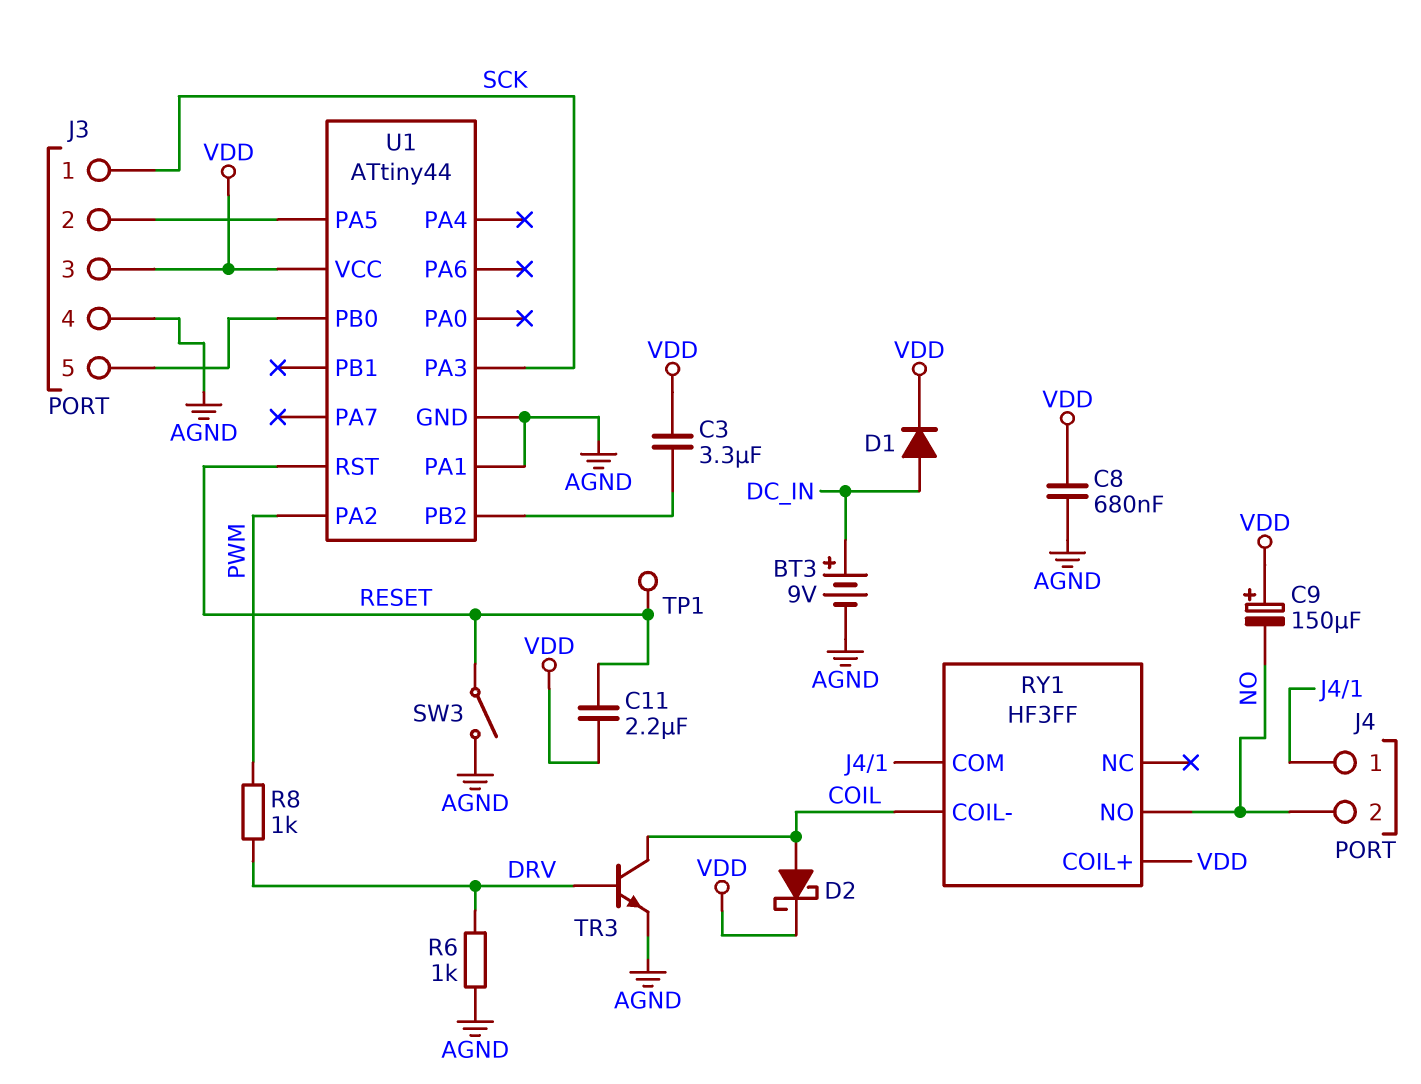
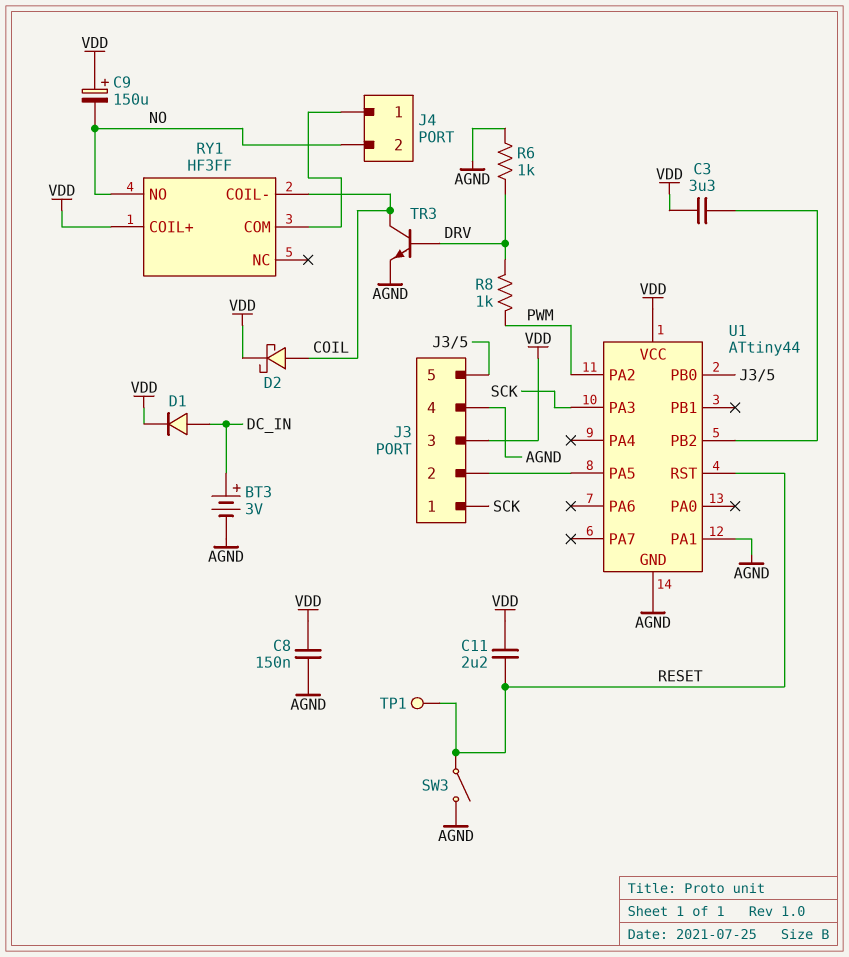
BT3: 9V (plus DC_IN, minus AGND) -> 3V (plus DC_IN, minus AGND)
C8: 680nF (AGND, VDD) -> 150nF (AGND, VDD)

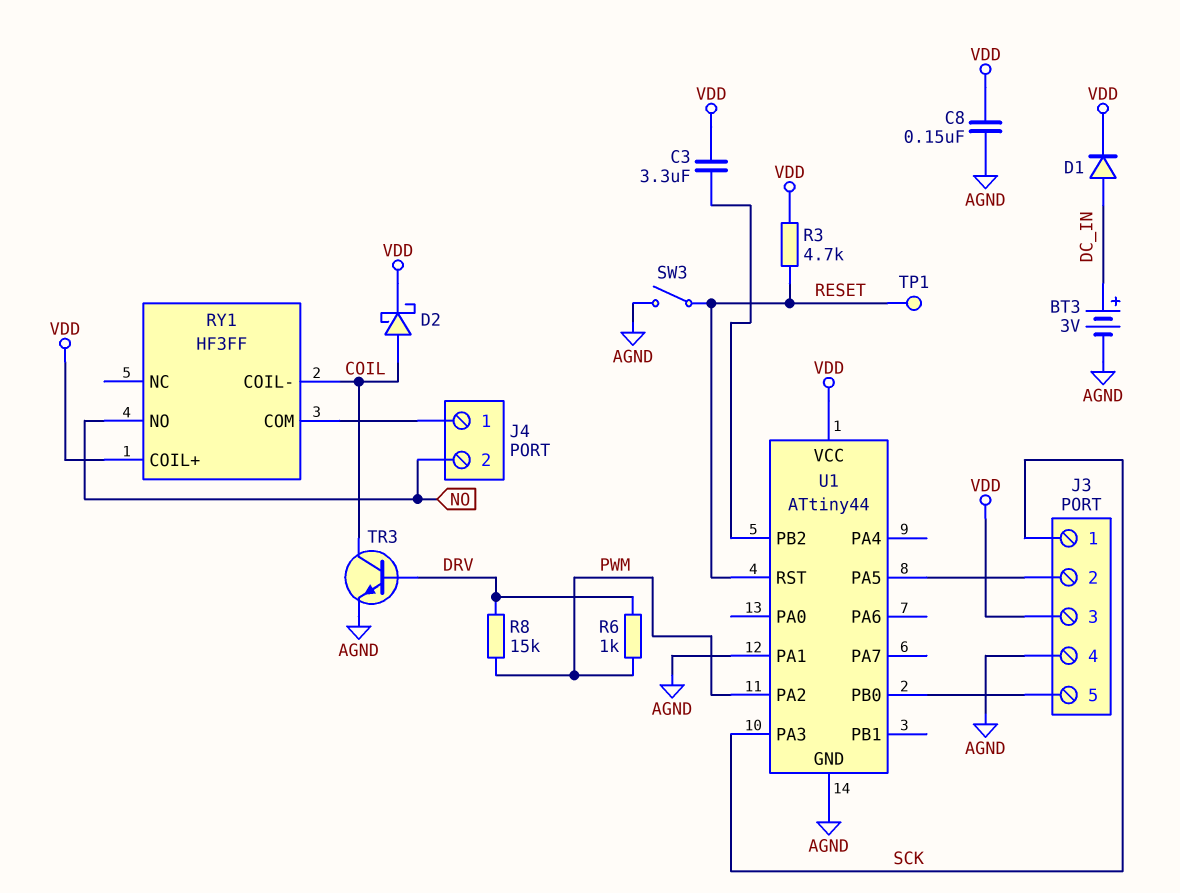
C9: 150uF (plus VDD, minus NO) -> none
C11: 2.2uF (RESET, VDD) -> none
R3: none -> 4.7k (RESET, VDD)
R6: 1k (AGND, DRV) -> 1k (DRV, PWM)
R8: 1k (DRV, PWM) -> 15k (DRV, PWM)

